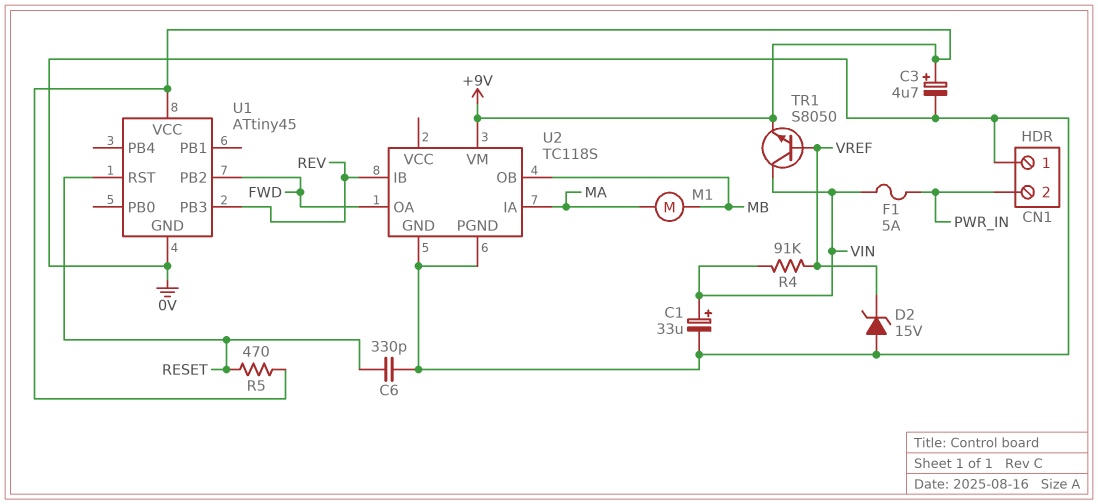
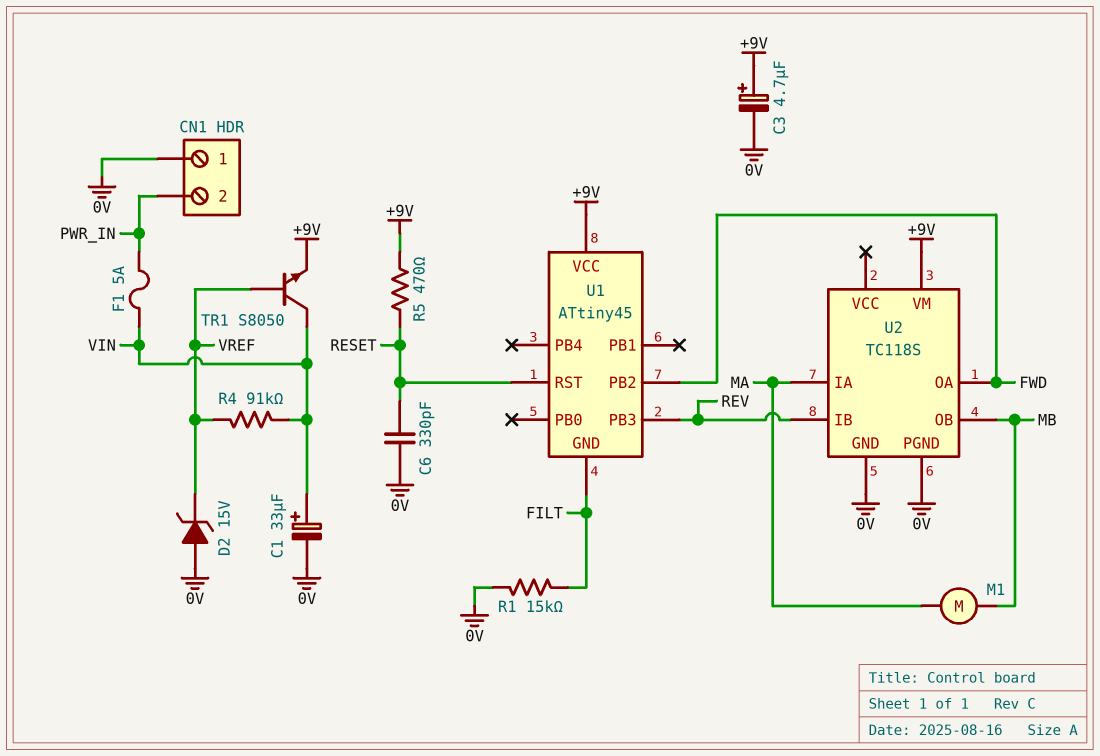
R1: none -> 15k (0V, FILT)
U1 pin GND: 0V -> FILT

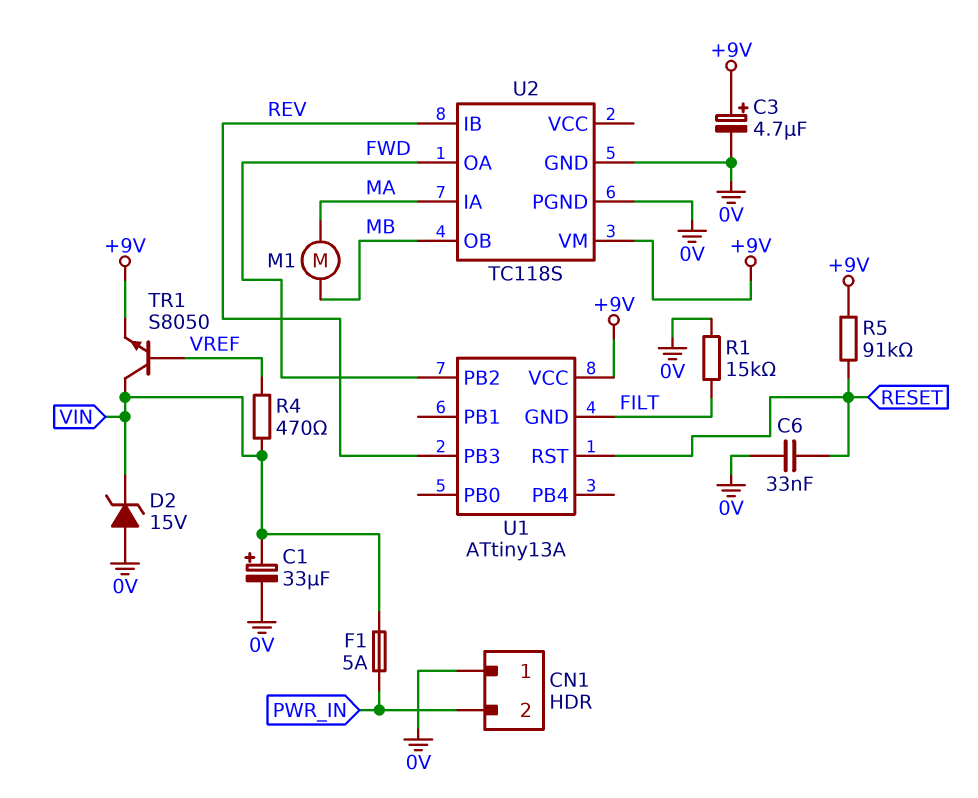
C6: 330pF (0V, RESET) -> 33nF (0V, RESET)
D2: zener 15V (A 0V, K VREF) -> zener 15V (A 0V, K VIN)
R4: 91k (VIN, VREF) -> 470 (VIN, VREF)
R5: 470 (+9V, RESET) -> 91k (+9V, RESET)
U1: ATtiny45 -> ATtiny13A

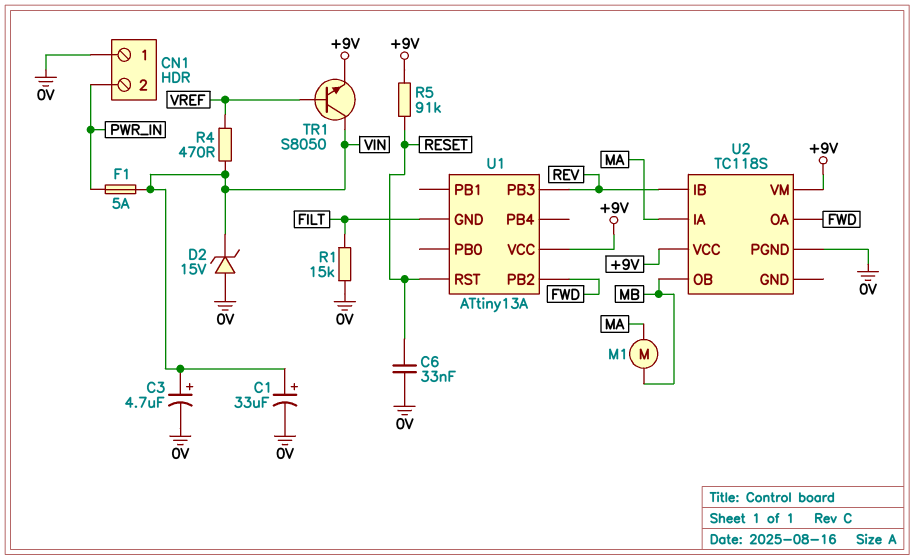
C3: 4.7uF (plus +9V, minus 0V) -> 4.7uF (plus VIN, minus 0V)
U2 pin GND: 0V -> none
U2 pin VCC: none -> +9V

